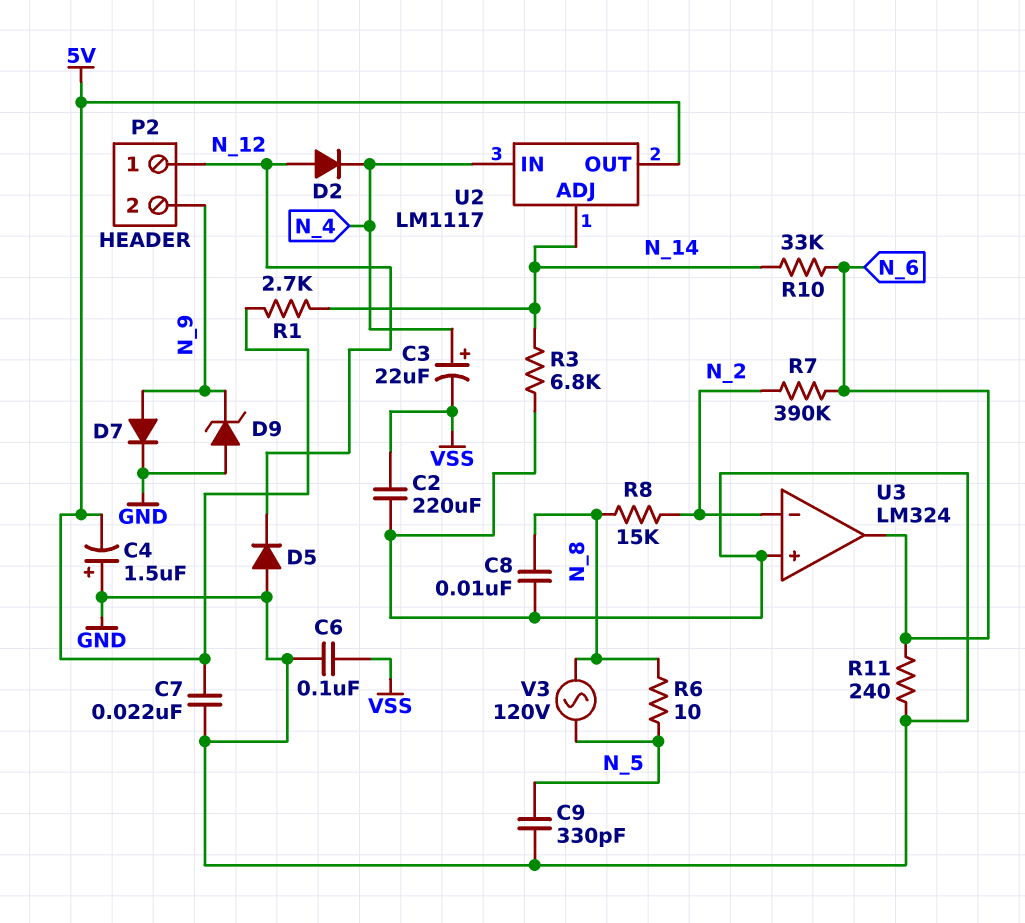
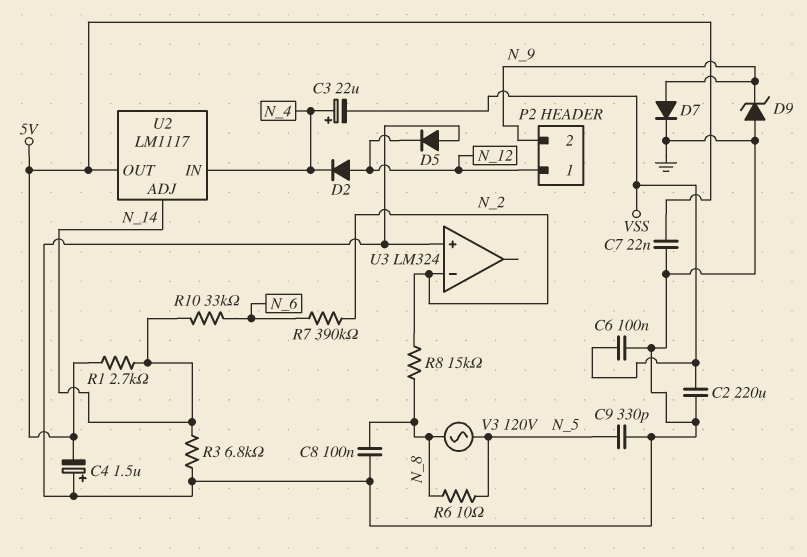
C8: 10nF (GND, N_8) -> 100nF (GND, N_8)
R11: 240 (GND, N_6) -> none
U3 pin out: N_6 -> none

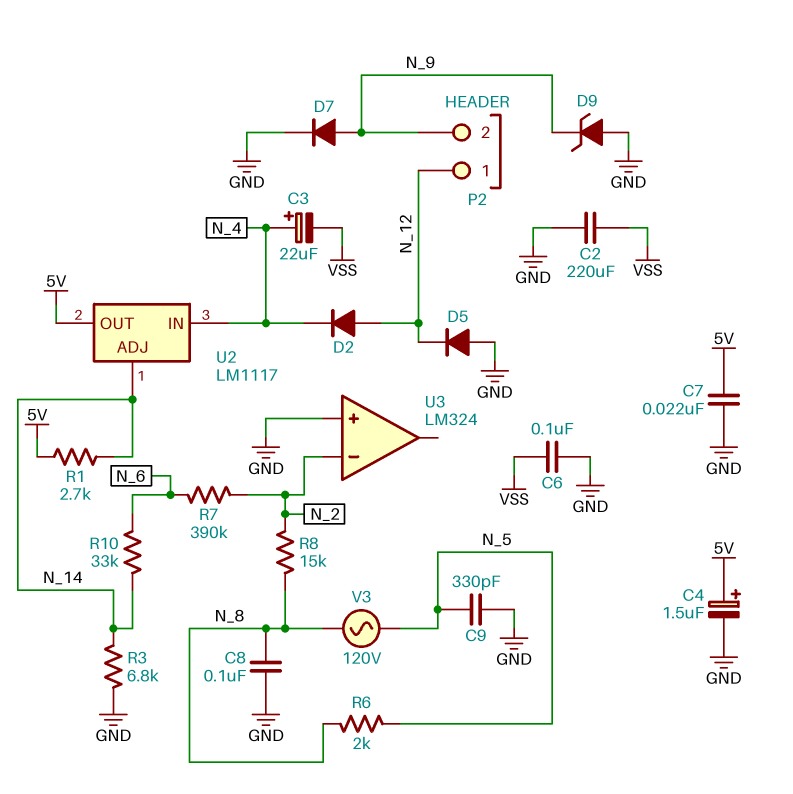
C4: 1.5uF (plus GND, minus 5V) -> 1.5uF (plus 5V, minus GND)
R6: 10 (N_5, N_8) -> 2k (N_5, N_8)

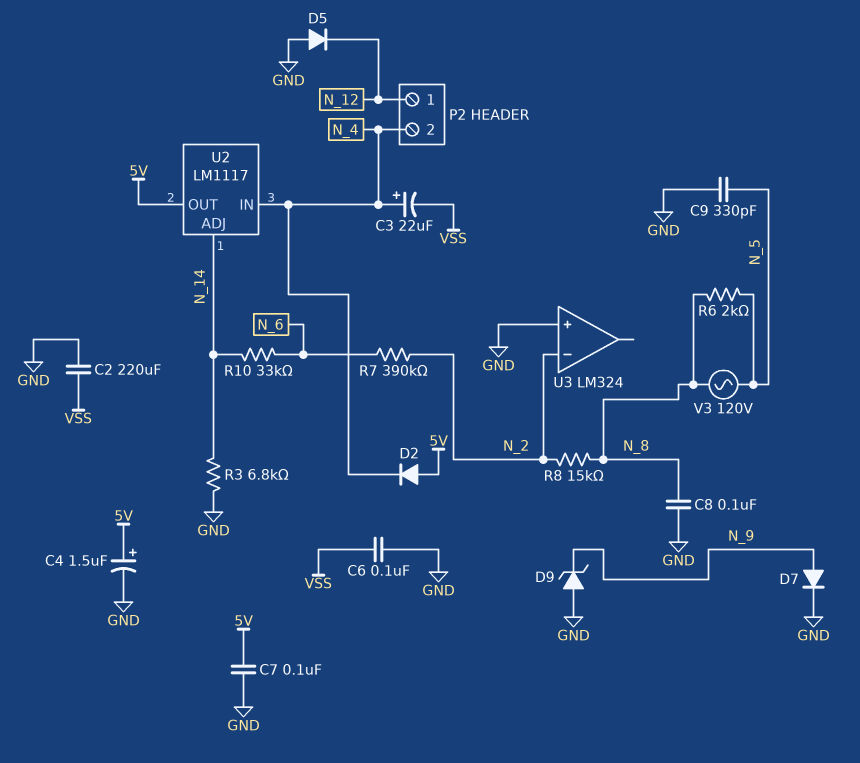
C7: 22nF (5V, GND) -> 100nF (5V, GND)
D2: diode (A N_12, K N_4) -> diode (A 5V, K N_4)
P2 pin 2: N_9 -> N_4
R1: 2.7k (5V, N_14) -> none

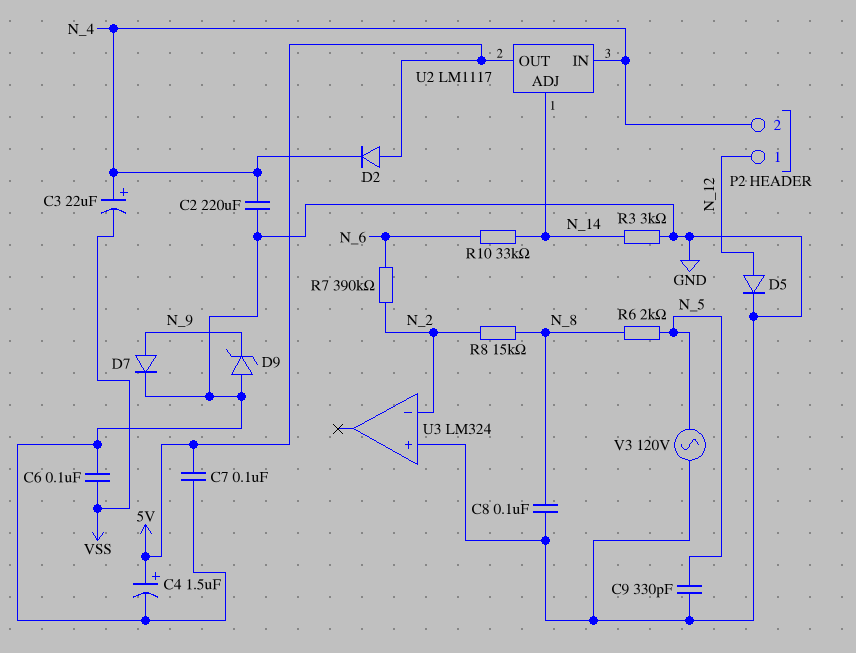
C2: 220uF (GND, VSS) -> 220uF (GND, N_4)
D5: diode (A GND, K N_12) -> diode (A N_12, K GND)
R3: 6.8k (GND, N_14) -> 3k (GND, N_14)
V3: AC 120V (N_5, N_8) -> AC 120V (GND, N_5)

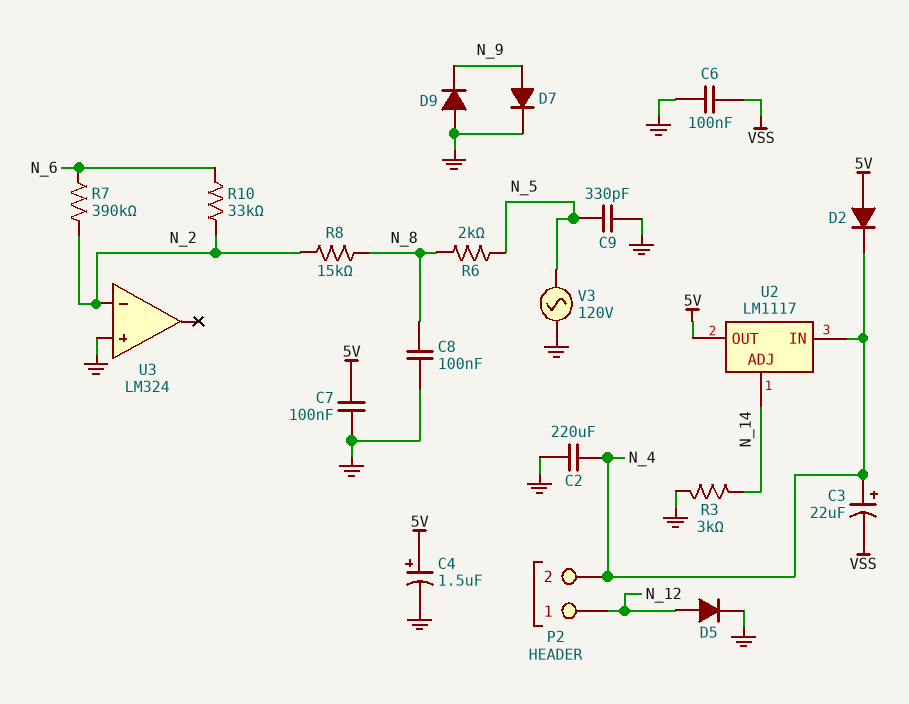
D9: zener (A GND, K N_9) -> diode (A GND, K N_9)
R10: 33k (N_6, N_14) -> 33k (N_2, N_6)

